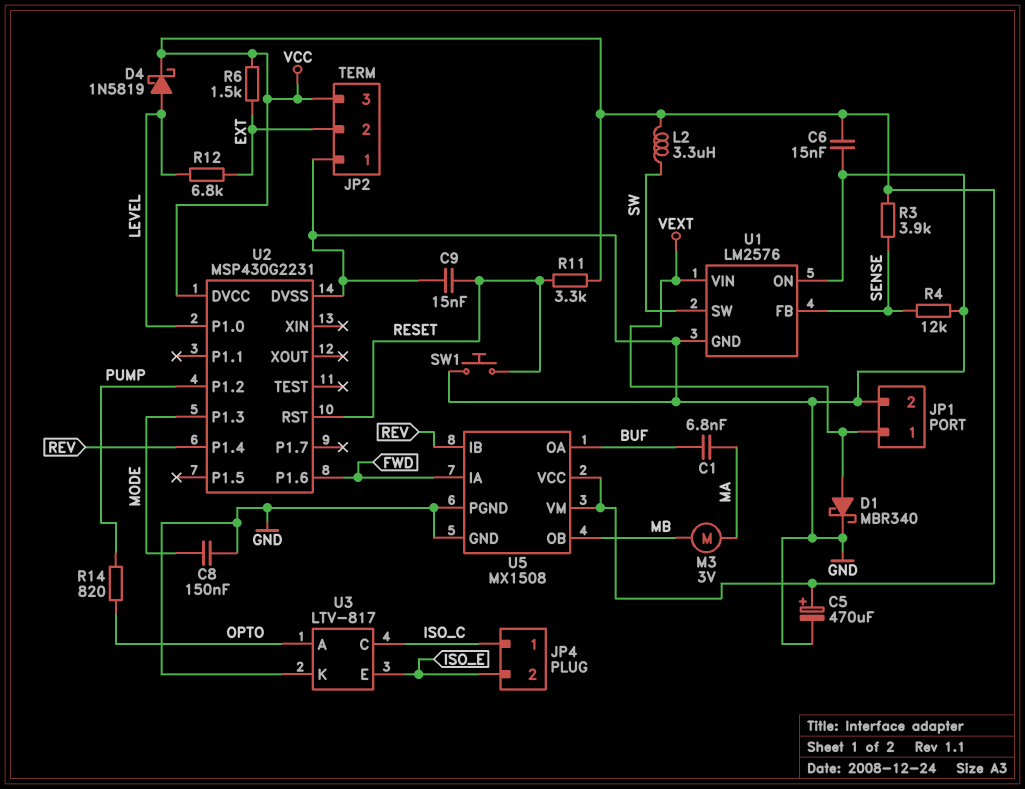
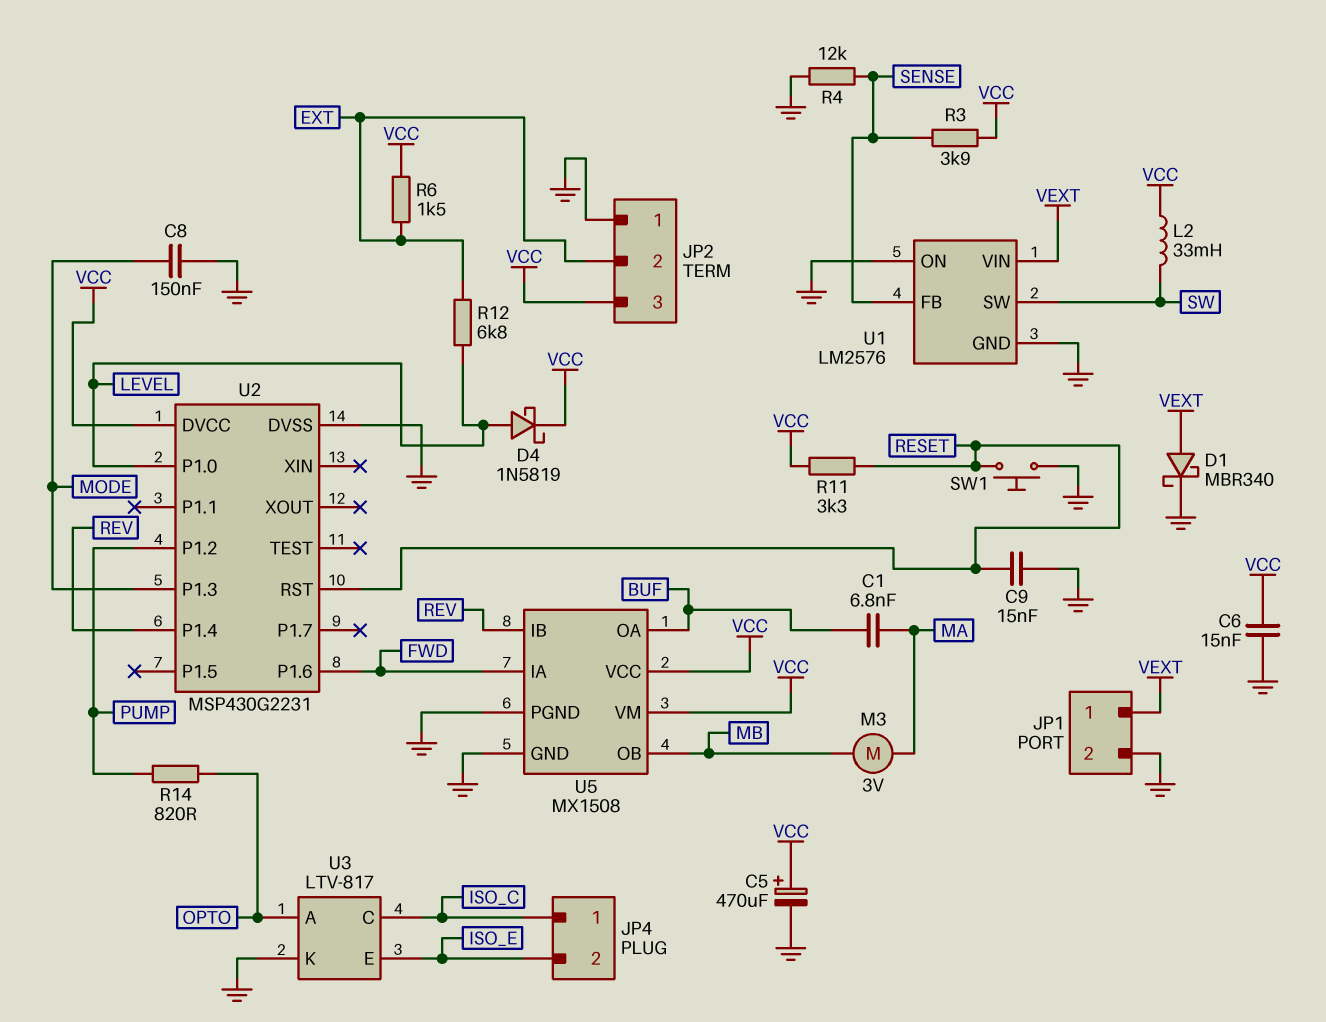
L2: 3.3uH (SW, VCC) -> 33mH (SW, VCC)

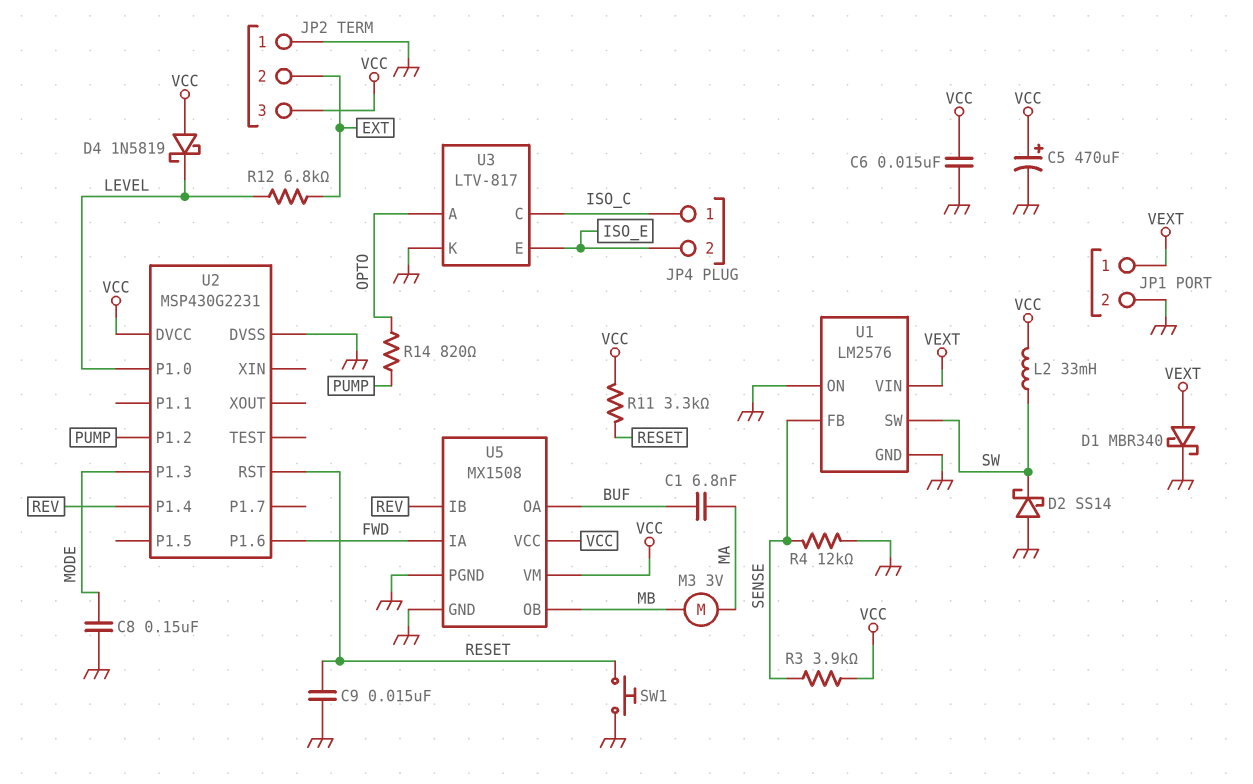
D2: none -> schottky SS14 (A GND, K SW)
D4: schottky 1N5819 (A LEVEL, K VCC) -> schottky 1N5819 (A VCC, K LEVEL)
R6: 1.5k (EXT, VCC) -> none

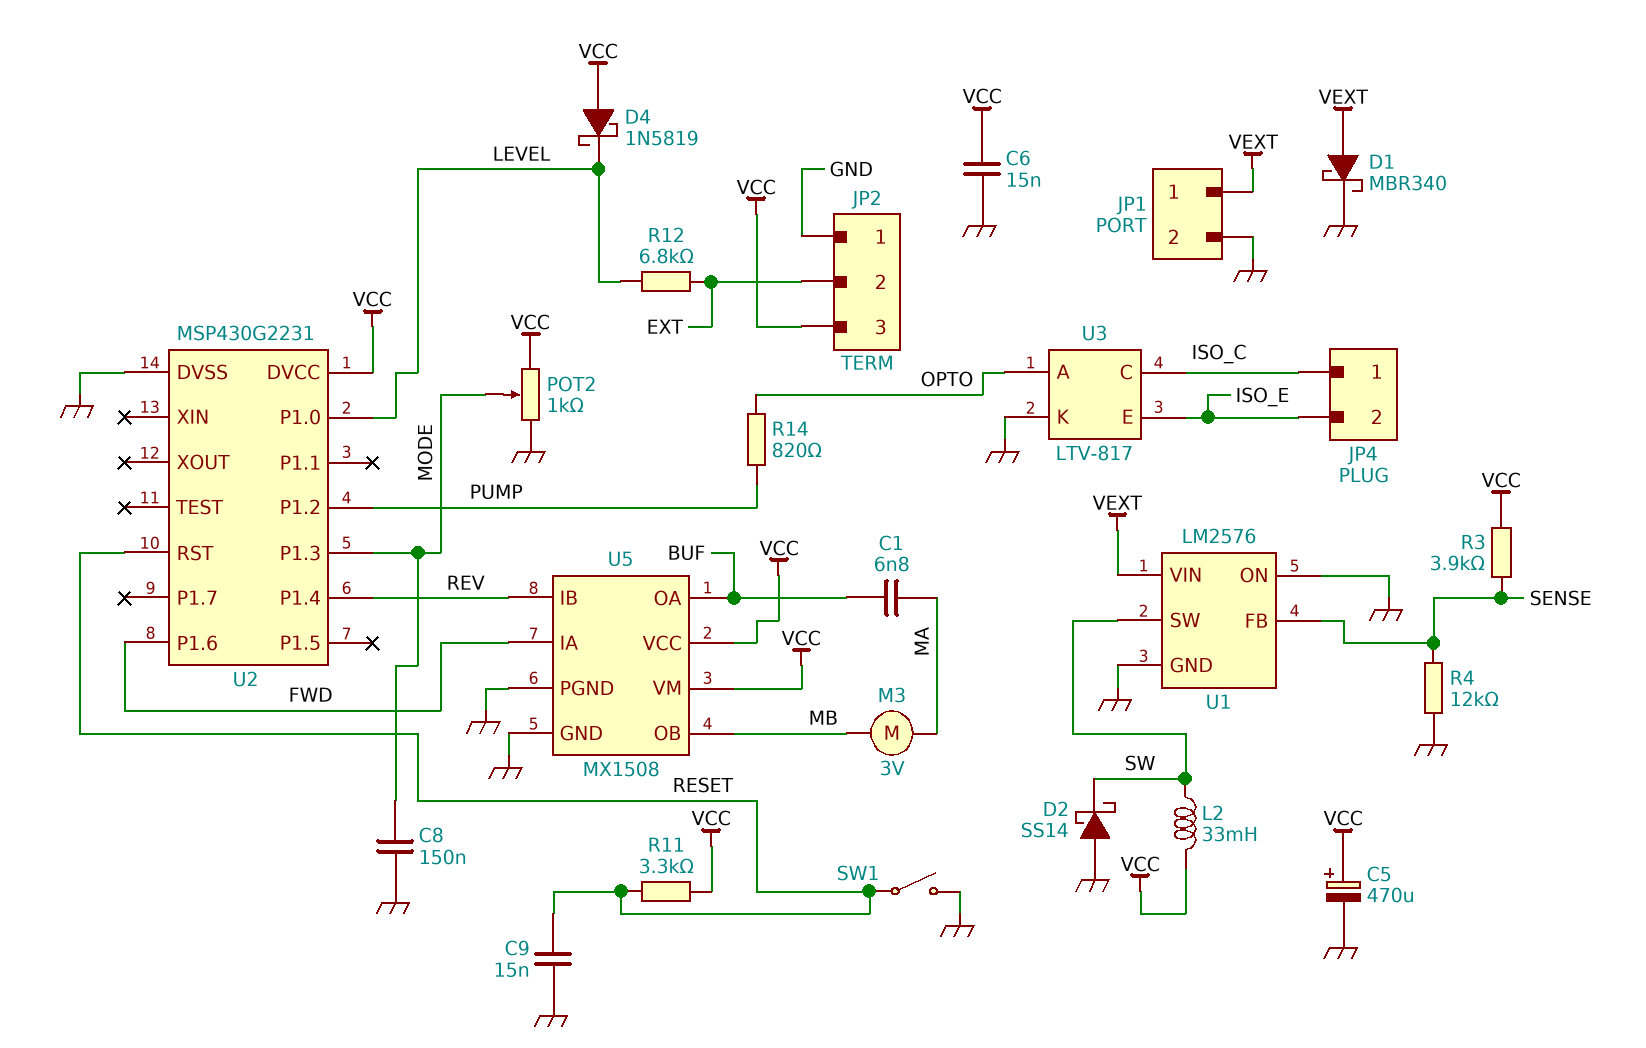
POT2: none -> 1k (GND, VCC, wiper MODE)
SW1: button (GND, RESET) -> switch (GND, RESET)

